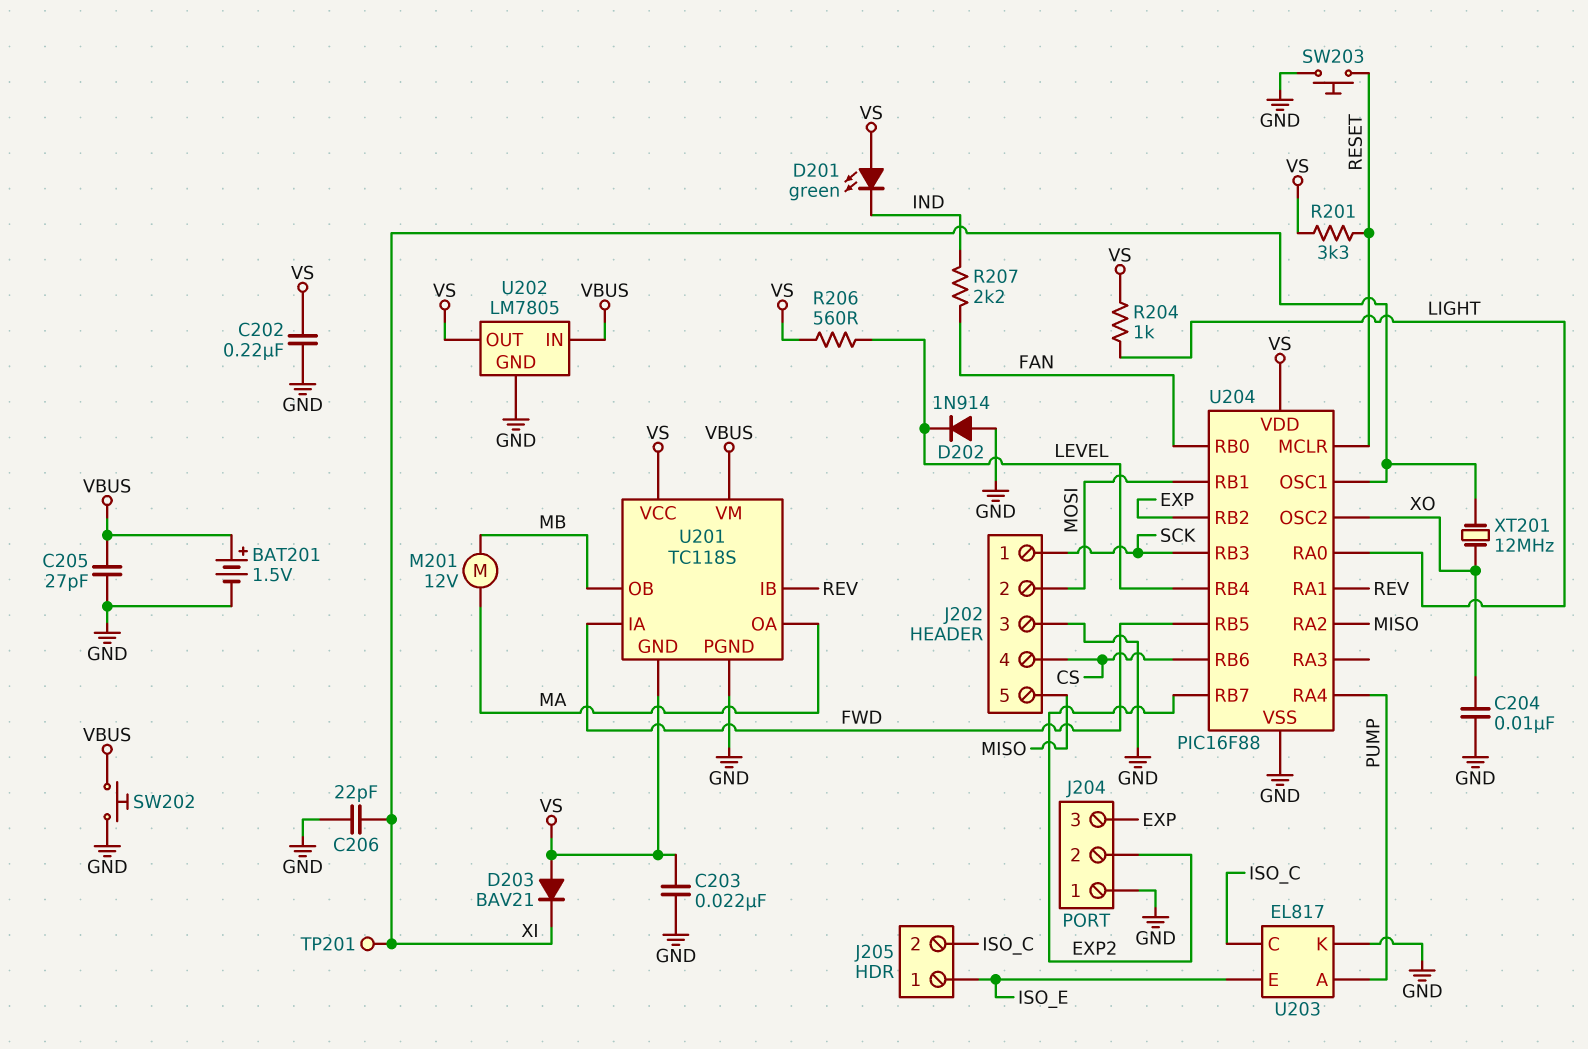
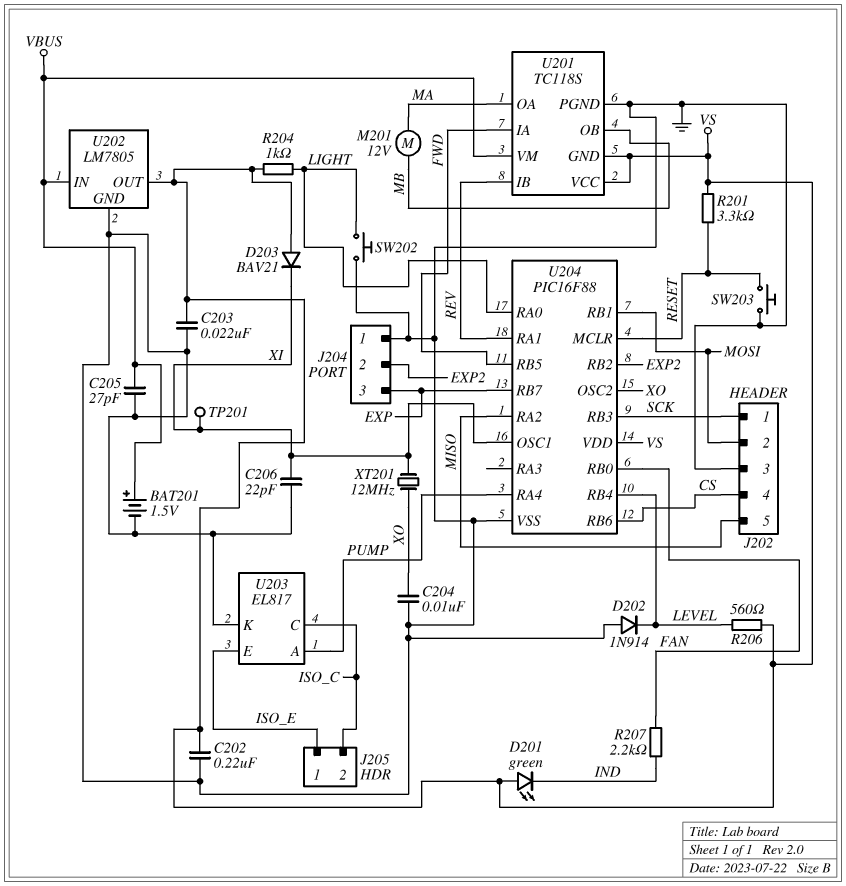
SW202: button (GND, VBUS) -> button (GND, LIGHT)
U204 pin RB2: EXP -> EXP2
U204 pin RB7: EXP2 -> EXP

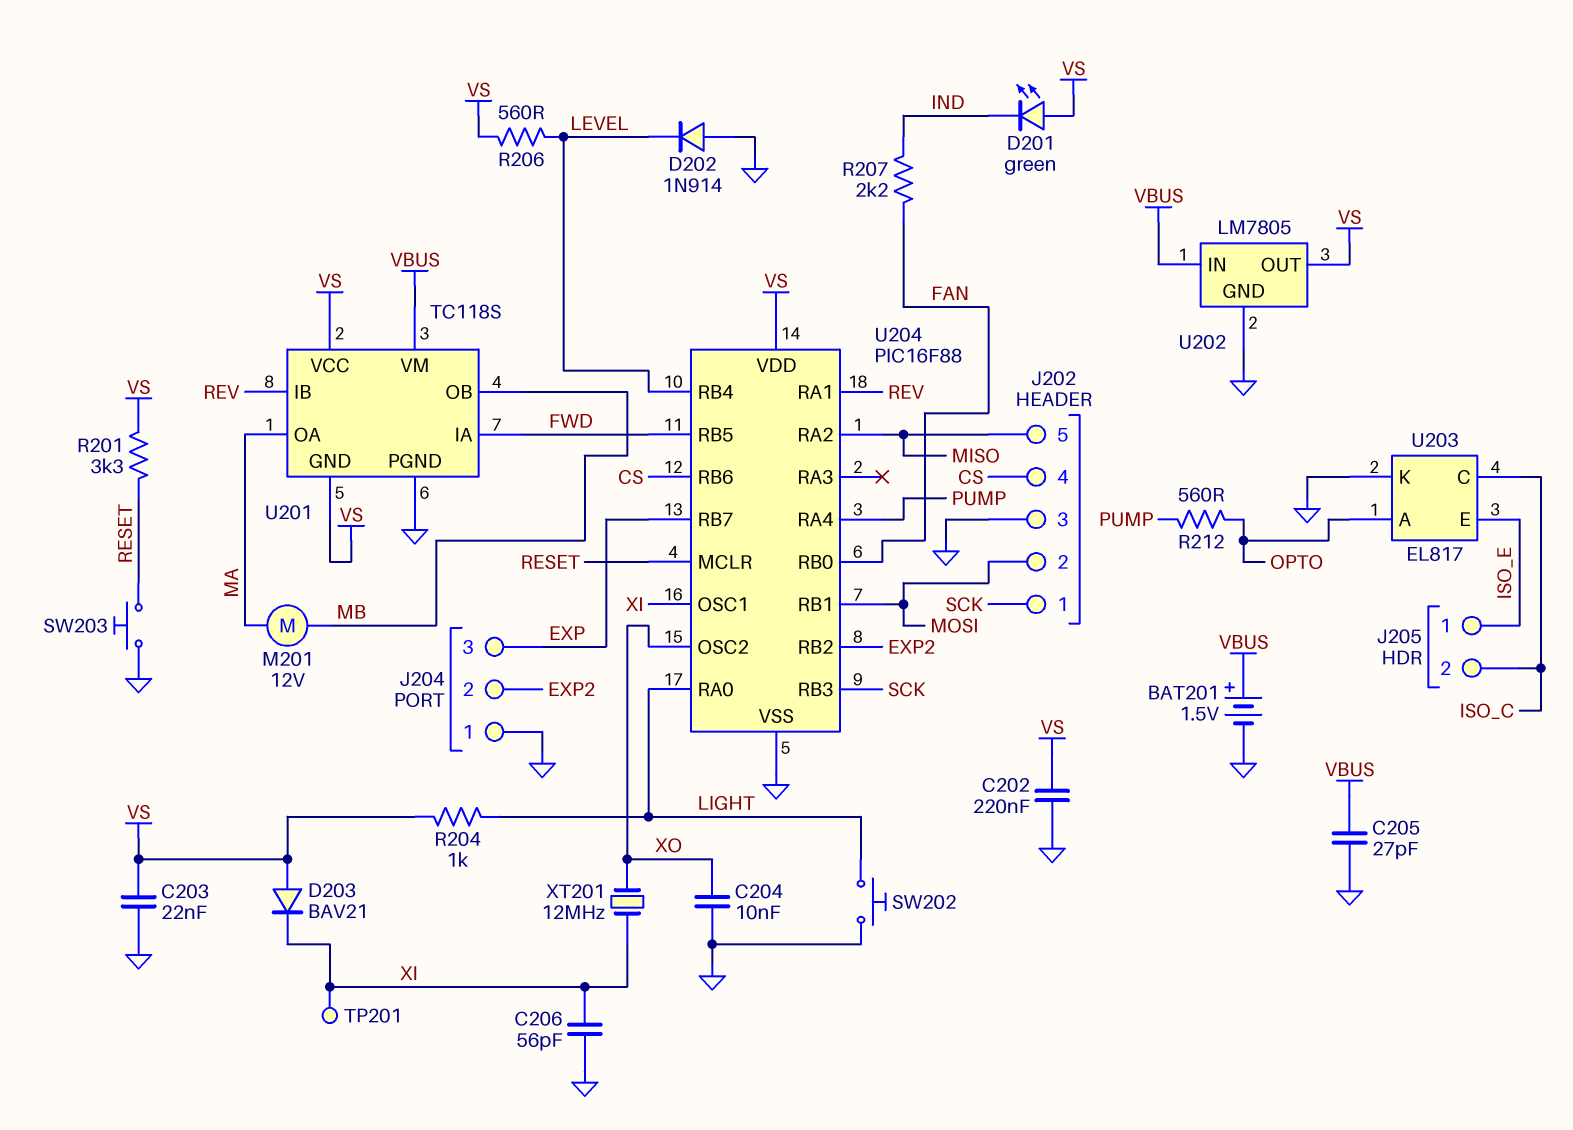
C206: 22pF (GND, XI) -> 56pF (GND, XI)
R212: none -> 560 (OPTO, PUMP)
U203 pin A: PUMP -> OPTO

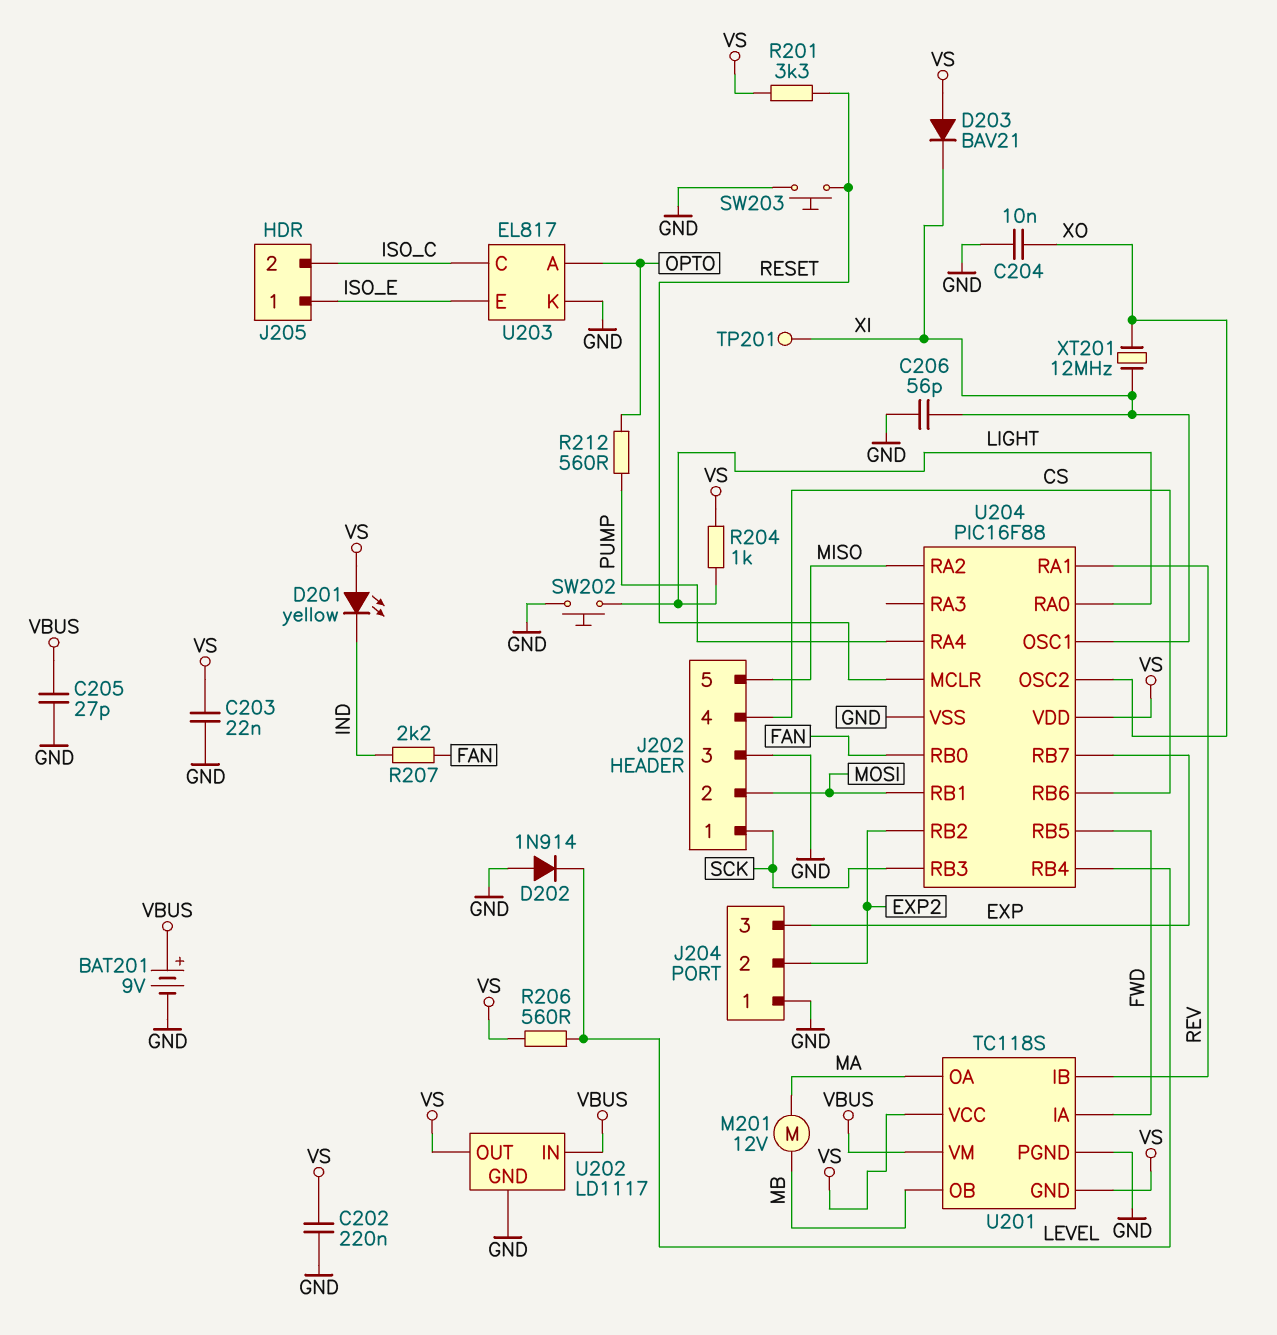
BAT201: 1.5V (plus VBUS, minus GND) -> 9V (plus VBUS, minus GND)
D201: LED green (A VS, K IND) -> LED yellow (A VS, K IND)
U202: LM7805 -> LD1117

